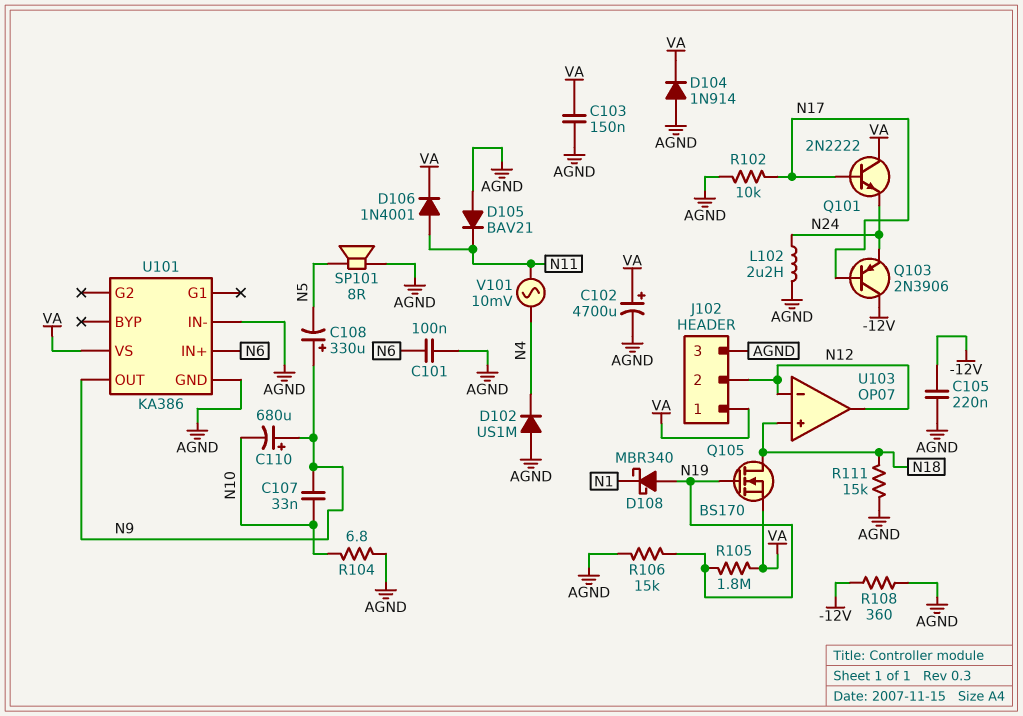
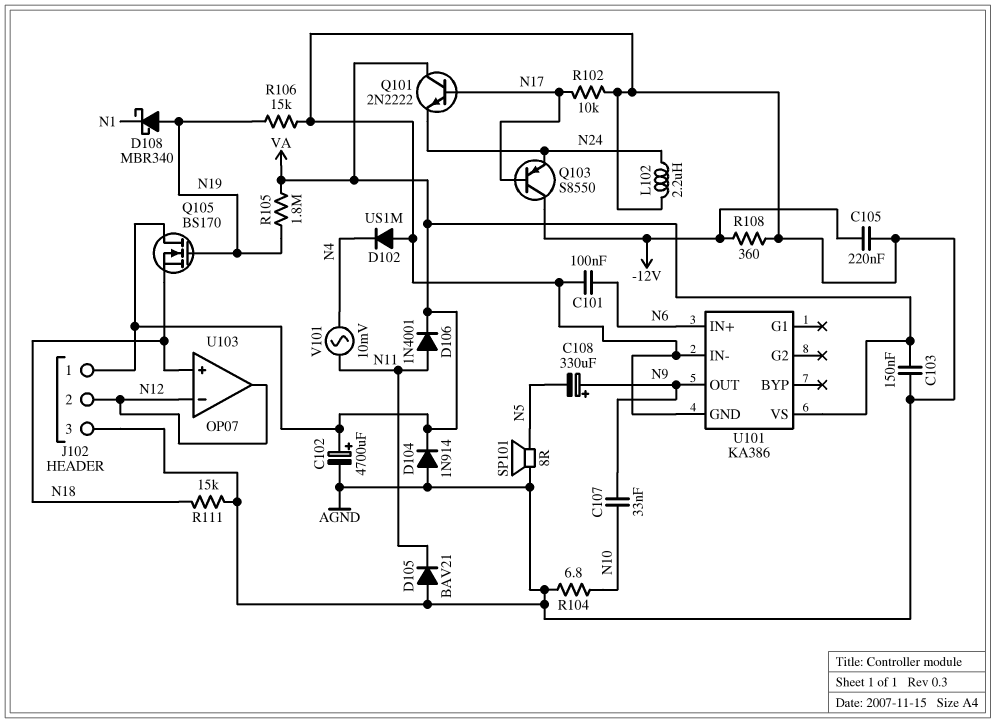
C110: 680uF (plus N9, minus N10) -> none
Q103: PNP 2N3906 (B N17, C -12V, E N24) -> PNP S8550 (B N17, C -12V, E N24)
Q105: NMOS BS170 (G N19, D N18, S VA) -> NMOS BS170 (G N19, D VA, S N18)

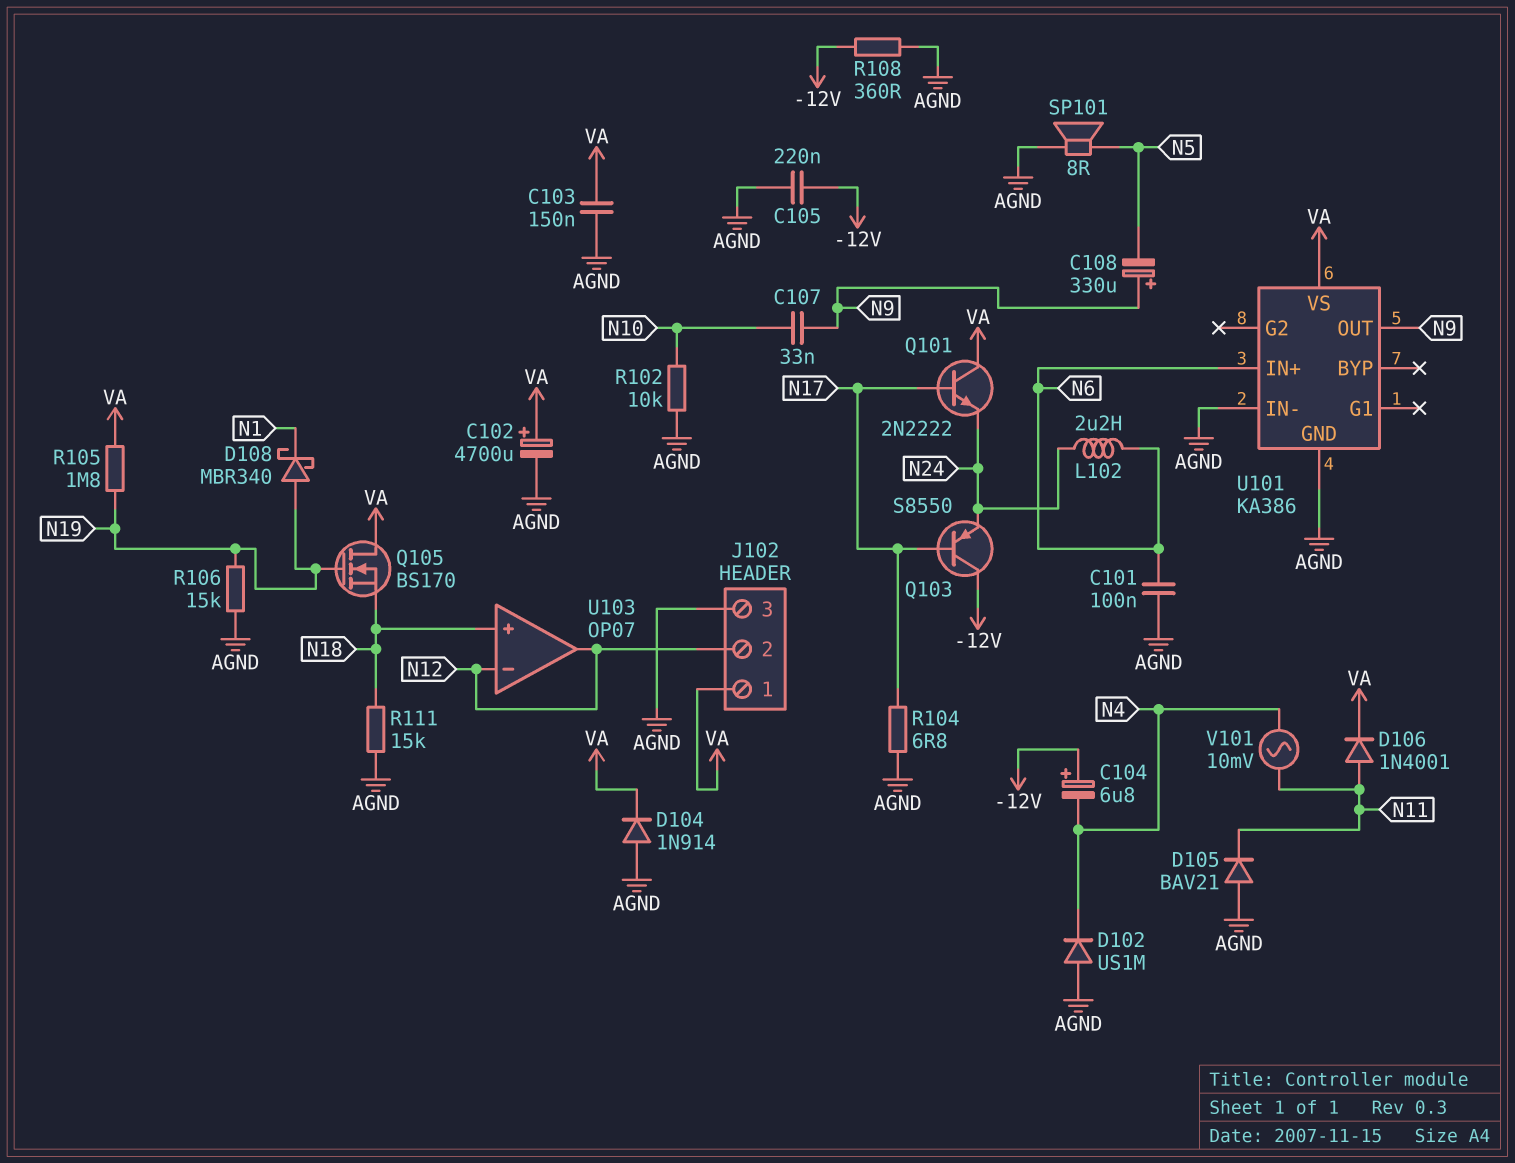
C104: none -> 6.8uF (plus -12V, minus N4)
L102: 2.2uH (AGND, N24) -> 2.2uH (N6, N24)
R102: 10k (AGND, N17) -> 10k (AGND, N10)
R104: 6.8 (AGND, N10) -> 6.8 (AGND, N17)

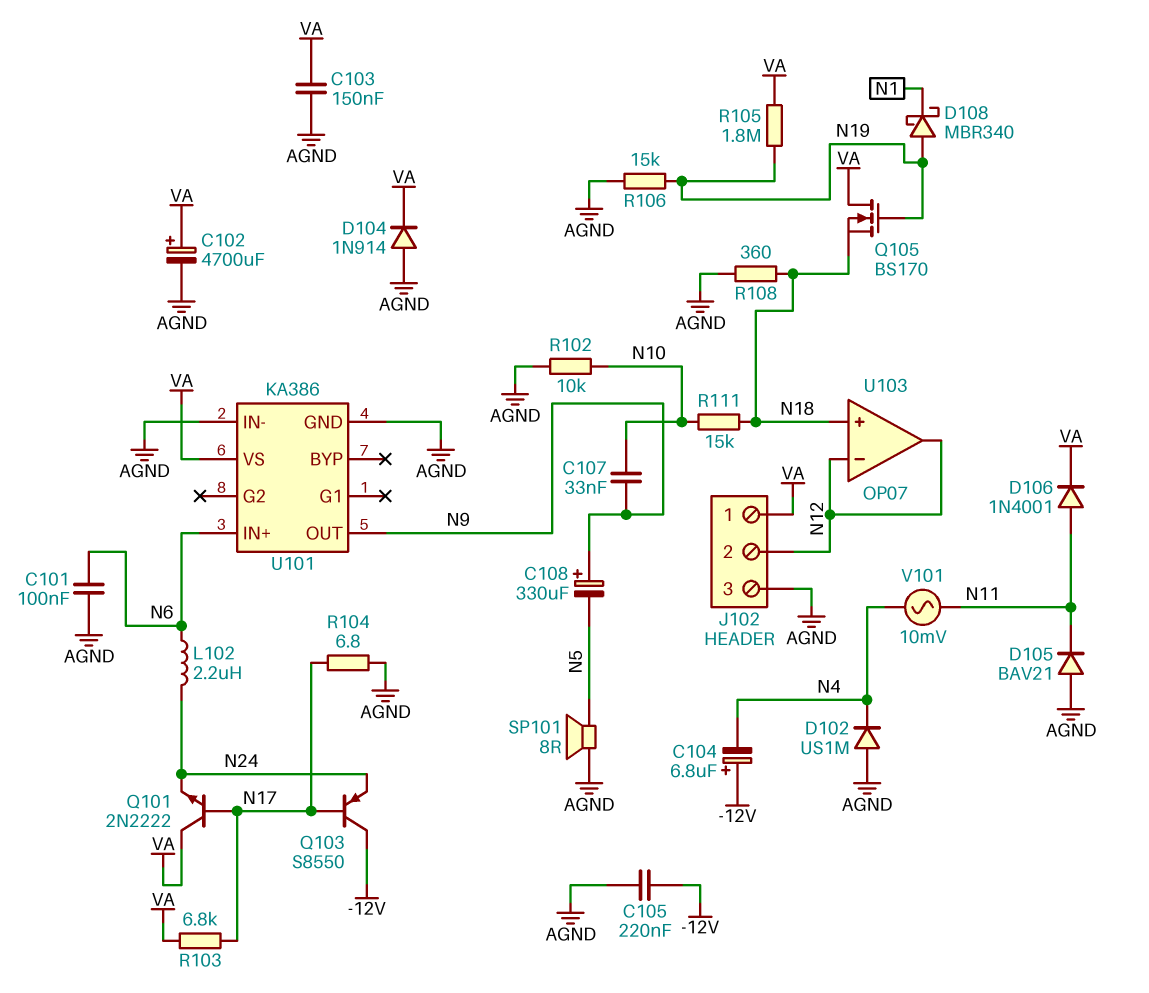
R103: none -> 6.8k (N17, VA)
R108: 360 (-12V, AGND) -> 360 (AGND, N18)
R111: 15k (AGND, N18) -> 15k (N10, N18)

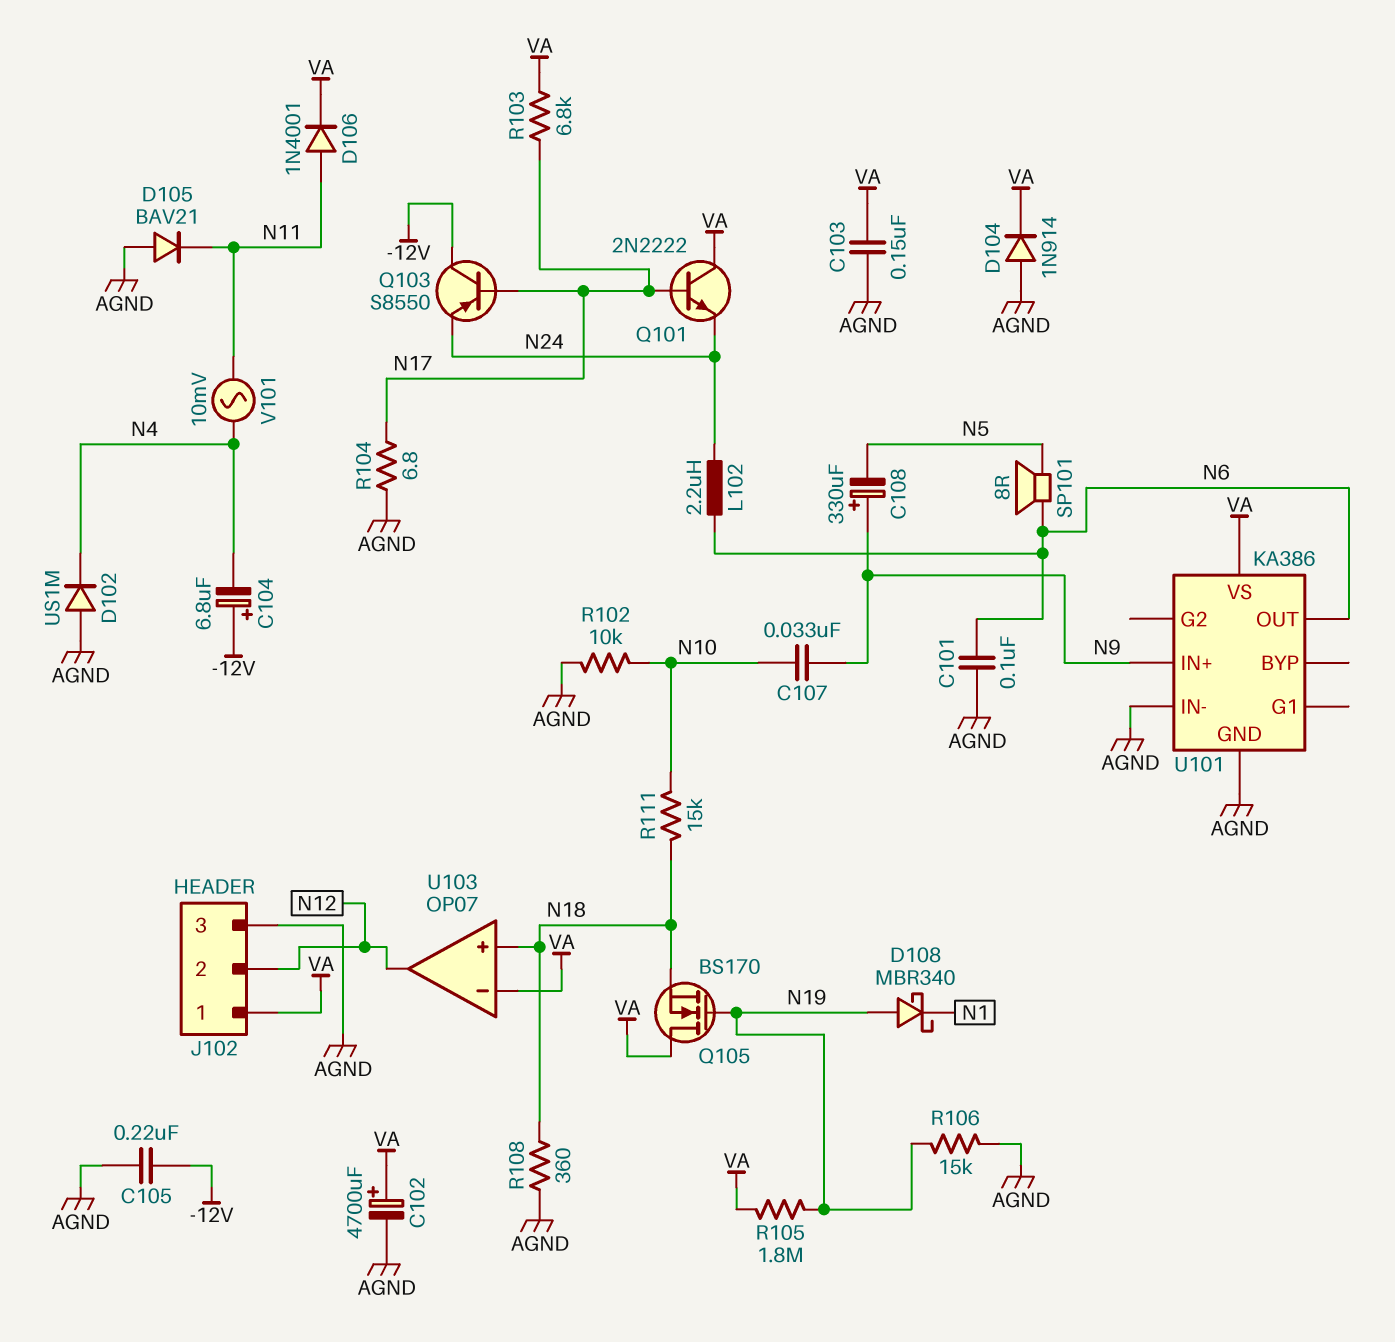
SP101: speaker 8R (AGND, N5) -> speaker 8R (N5, N6)
U101 pin IN+: N6 -> N9
U101 pin OUT: N9 -> N6
U103 pin in-: N12 -> VA

